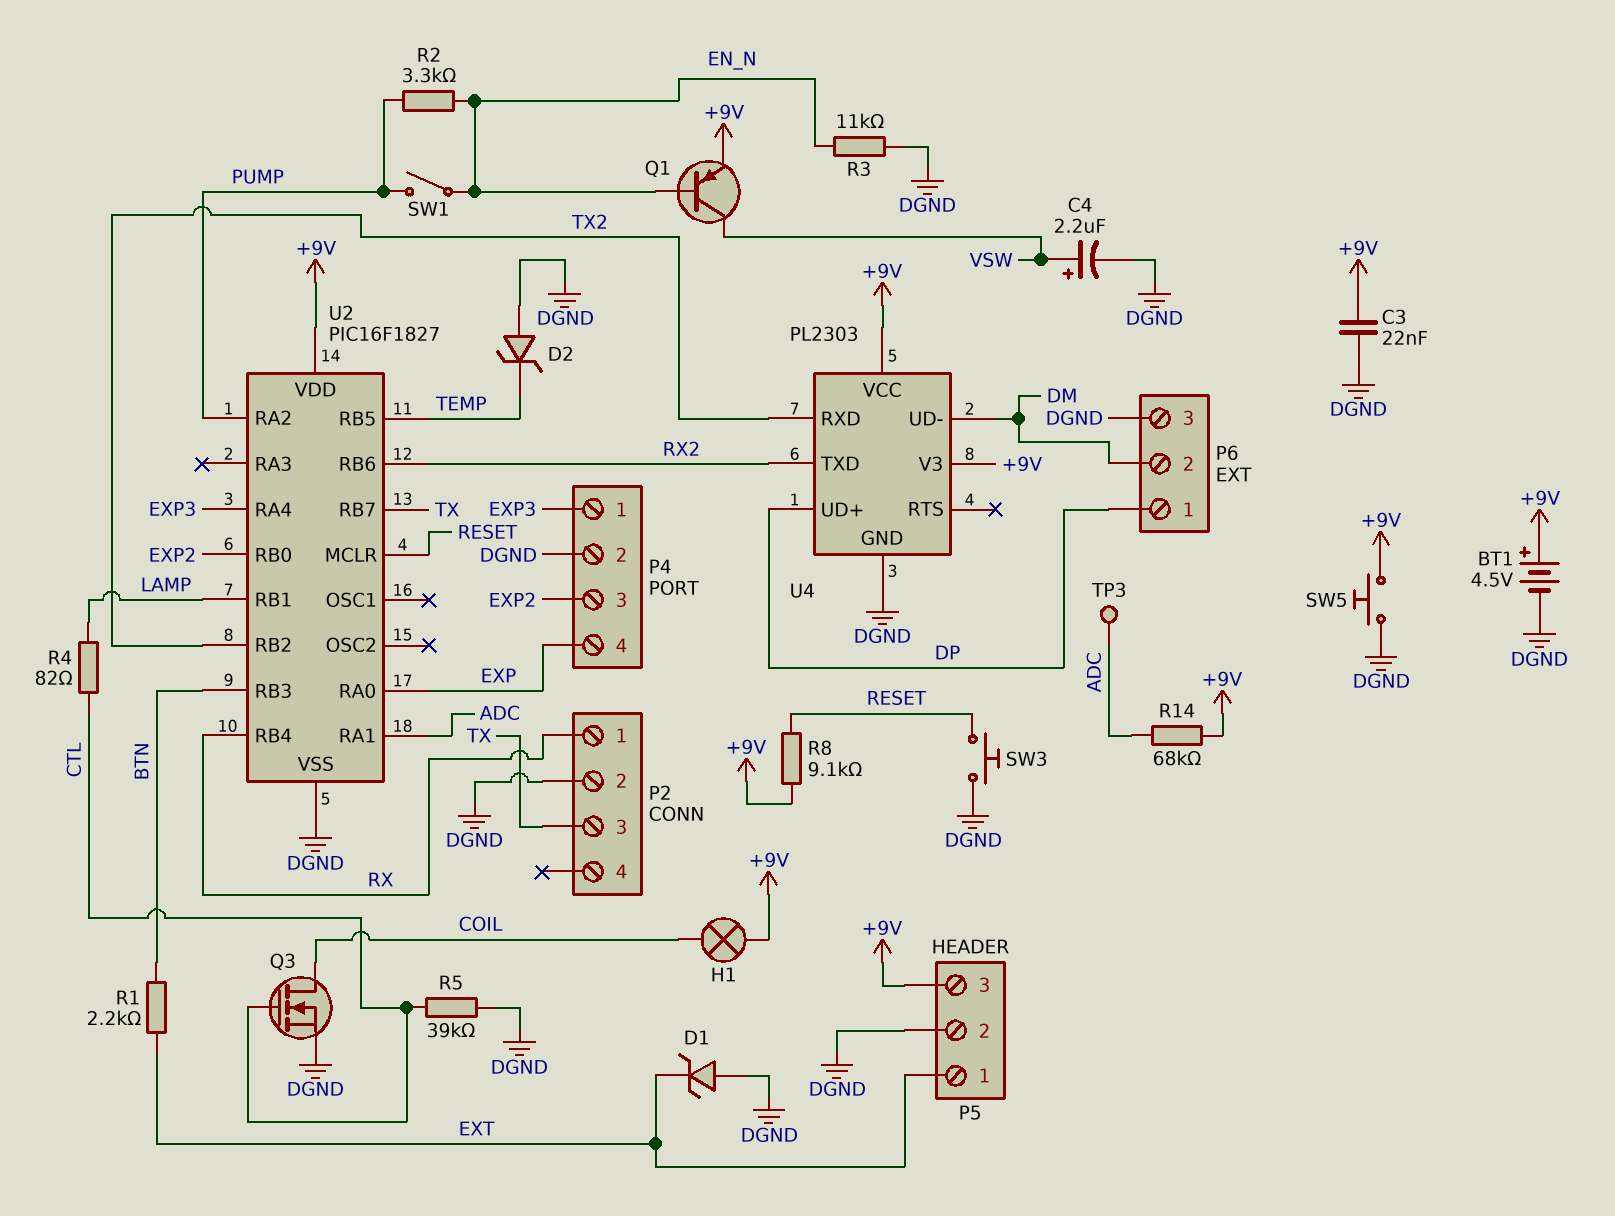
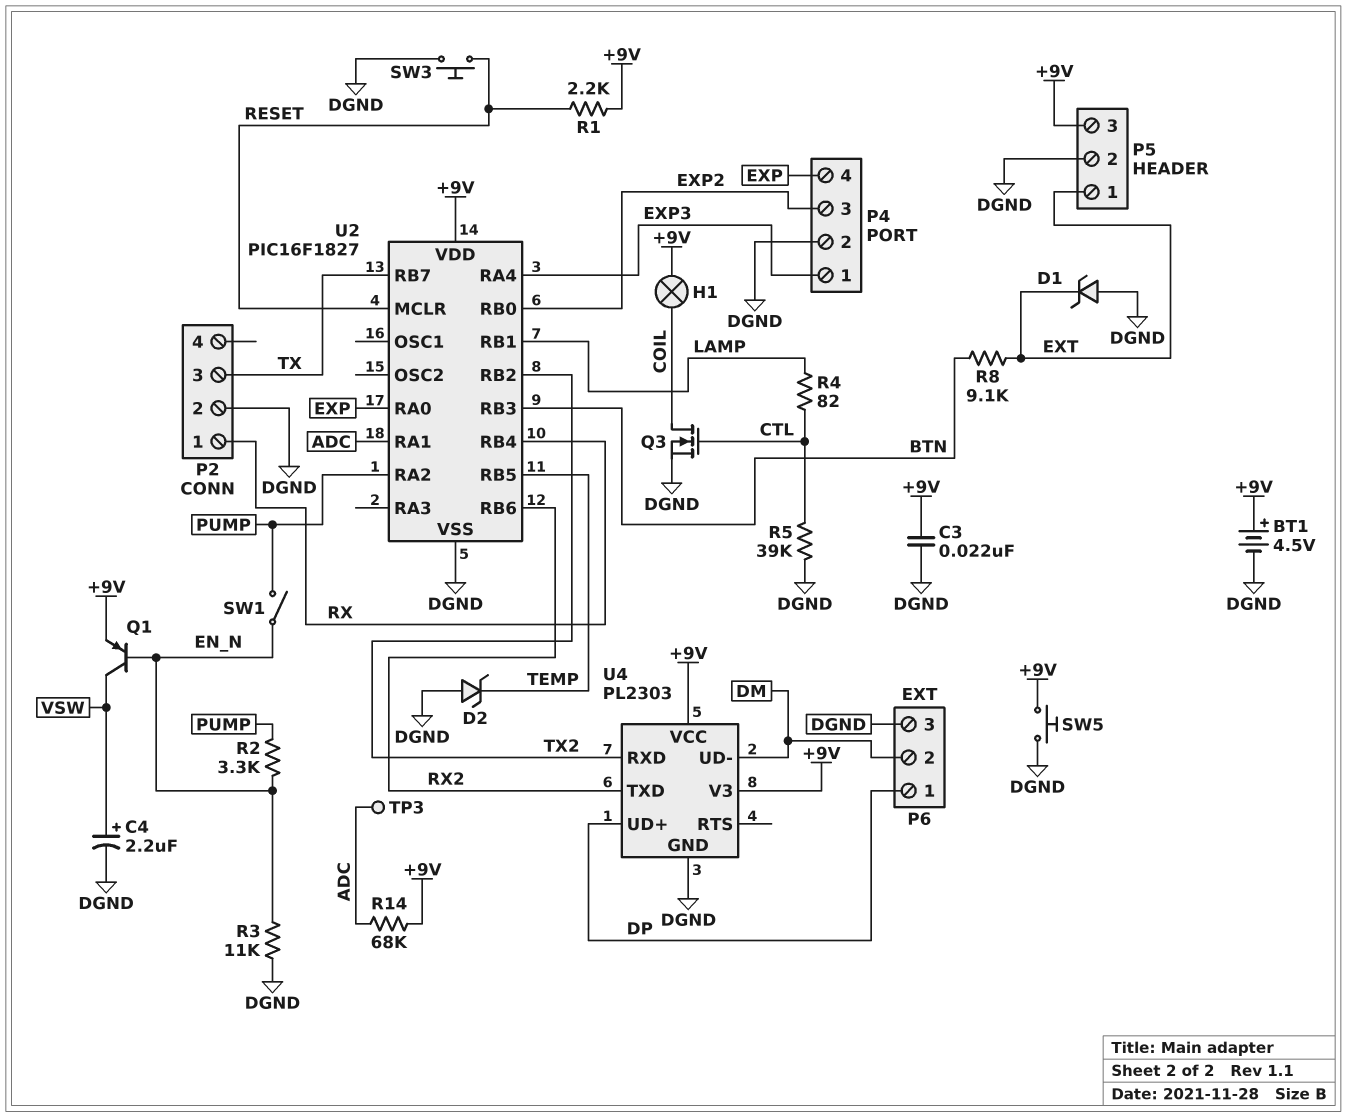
R1: 2.2k (BTN, EXT) -> 2.2k (+9V, RESET)
R8: 9.1k (+9V, RESET) -> 9.1k (BTN, EXT)

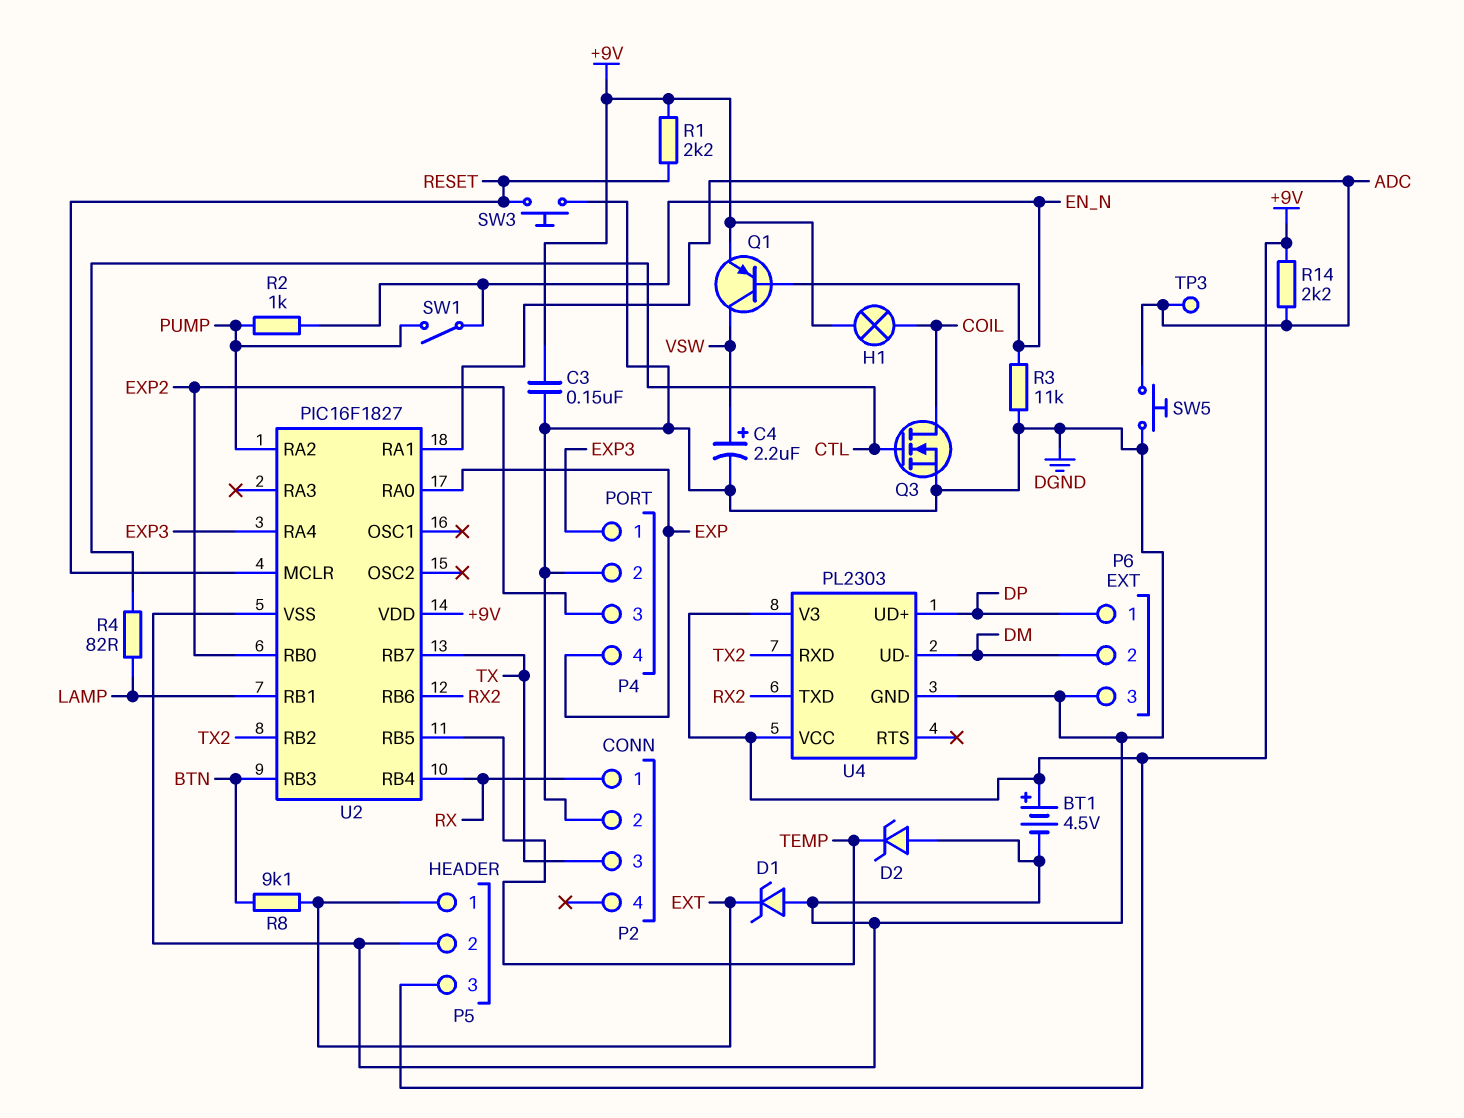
C3: 22nF (+9V, DGND) -> 150nF (+9V, DGND)
R2: 3.3k (EN_N, PUMP) -> 1k (EN_N, PUMP)
R5: 39k (CTL, DGND) -> none
R14: 68k (+9V, ADC) -> 2.2k (+9V, ADC)
SW5: button (+9V, DGND) -> button (ADC, DGND)

